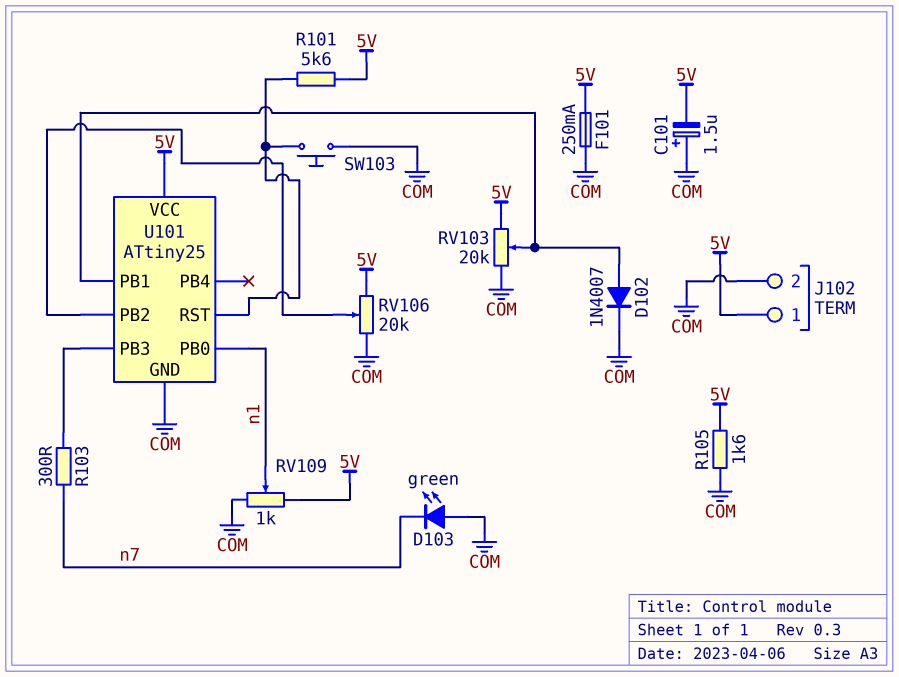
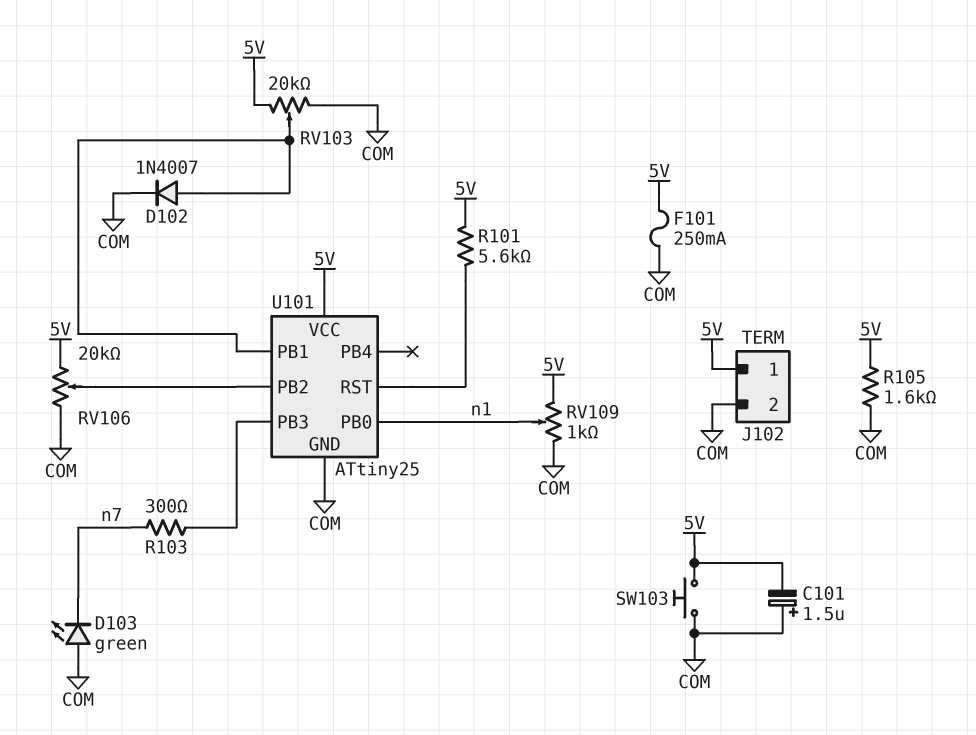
SW103: button (COM, U101/RST) -> button (5V, COM)

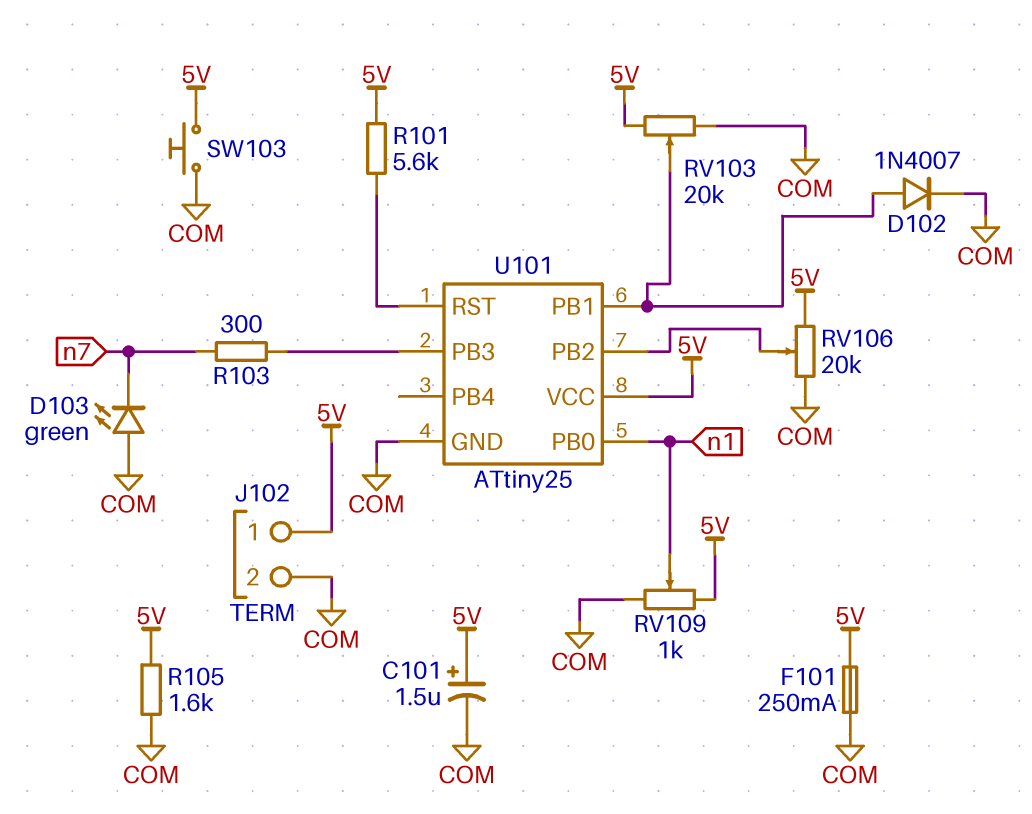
C101: 1.5uF (plus COM, minus 5V) -> 1.5uF (plus 5V, minus COM)

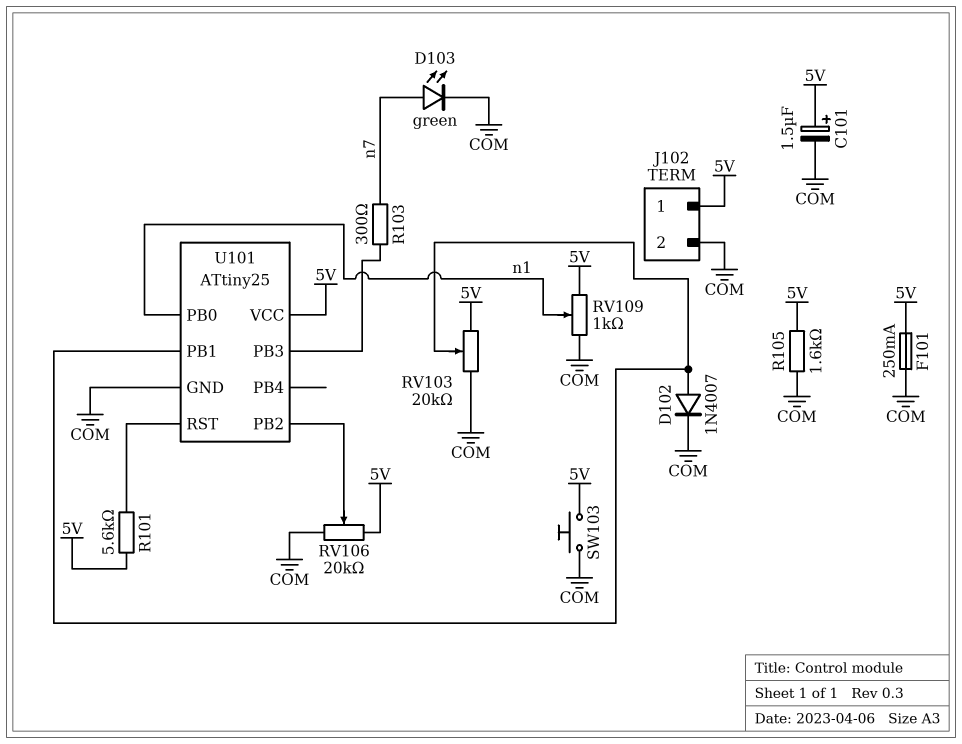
D103: LED green (A COM, K n7) -> LED green (A n7, K COM)

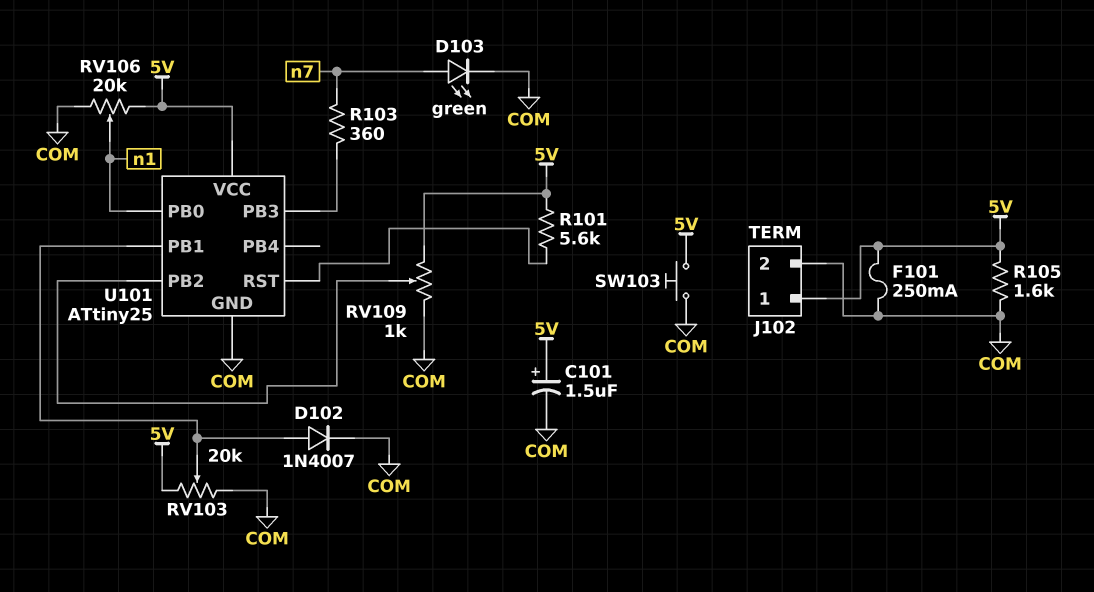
R103: 300 (U101/PB3, n7) -> 360 (U101/PB3, n7)
RV106: 20k (5V, COM, wiper U101/PB2) -> 20k (5V, COM, wiper n1)
RV109: 1k (5V, COM, wiper n1) -> 1k (5V, COM, wiper U101/PB2)

